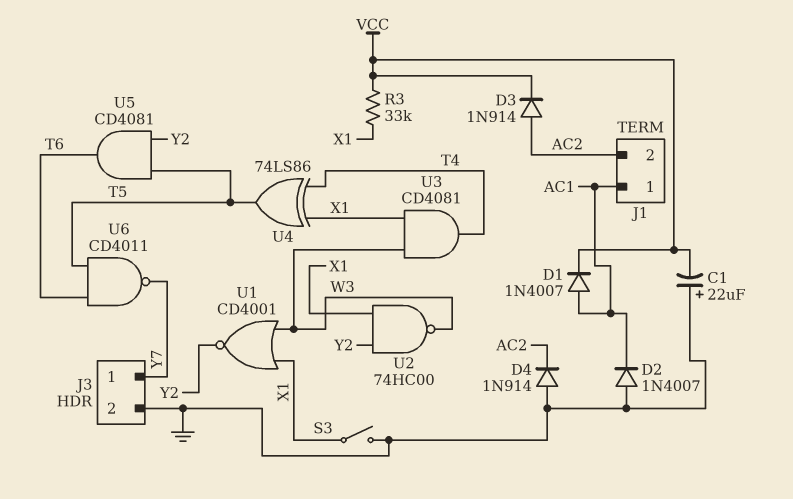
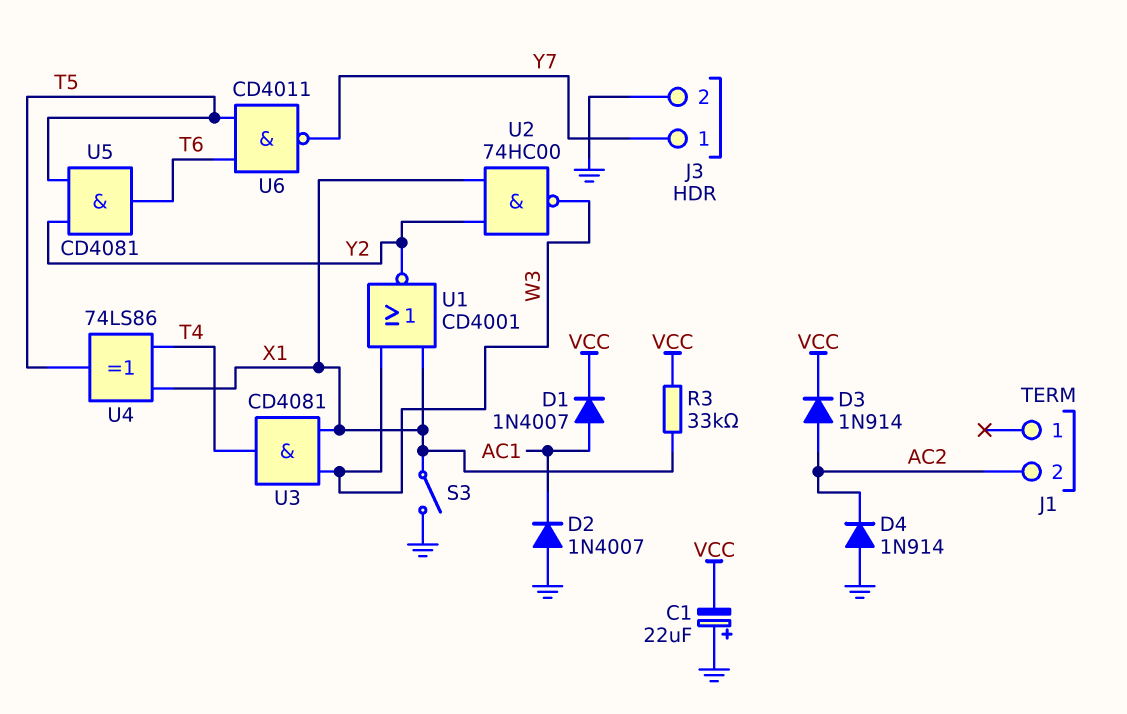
J1 pin 1: AC1 -> none

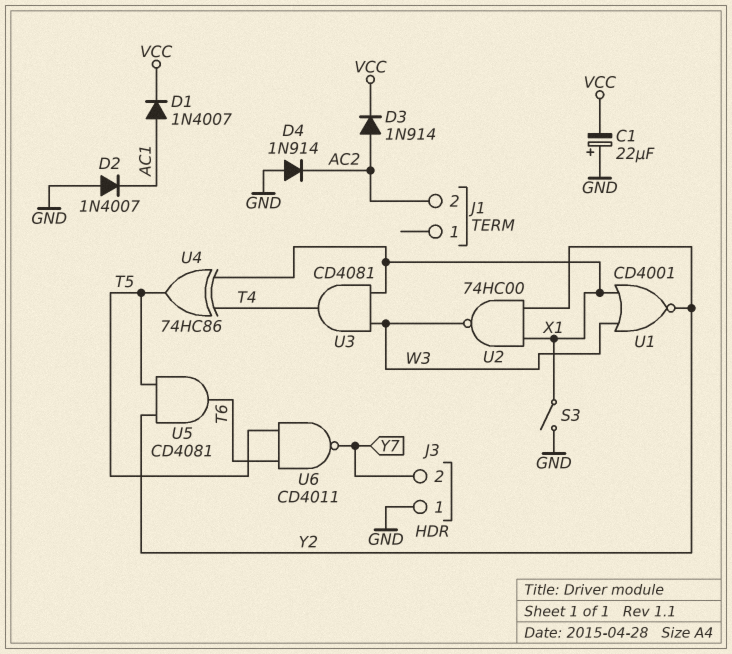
J3 pin 1: Y7 -> GND
J3 pin 2: GND -> Y7
R3: 33k (VCC, X1) -> none
U4: XOR 74LS86 (in T4, in X1, out T5) -> XOR 74HC86 (in T4, in X1, out T5)

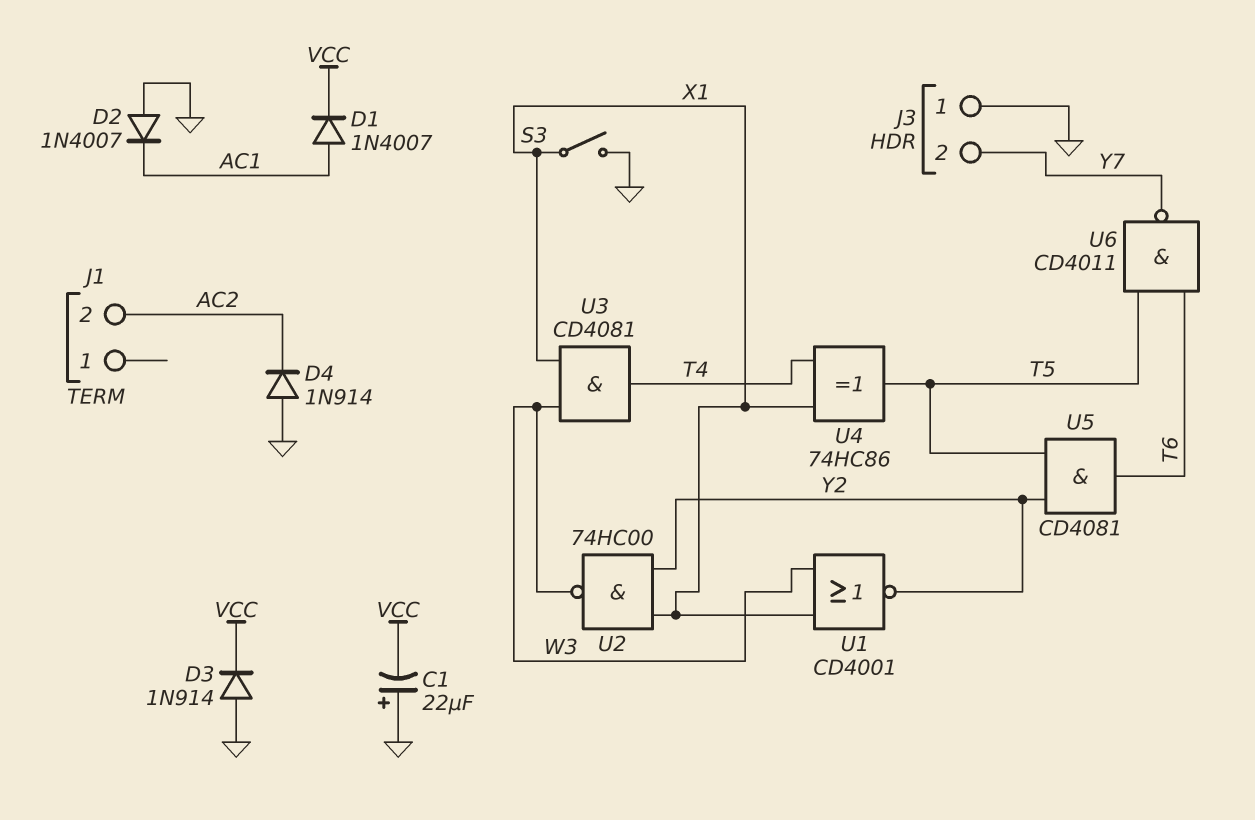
D3: diode 1N914 (A AC2, K VCC) -> diode 1N914 (A GND, K VCC)

